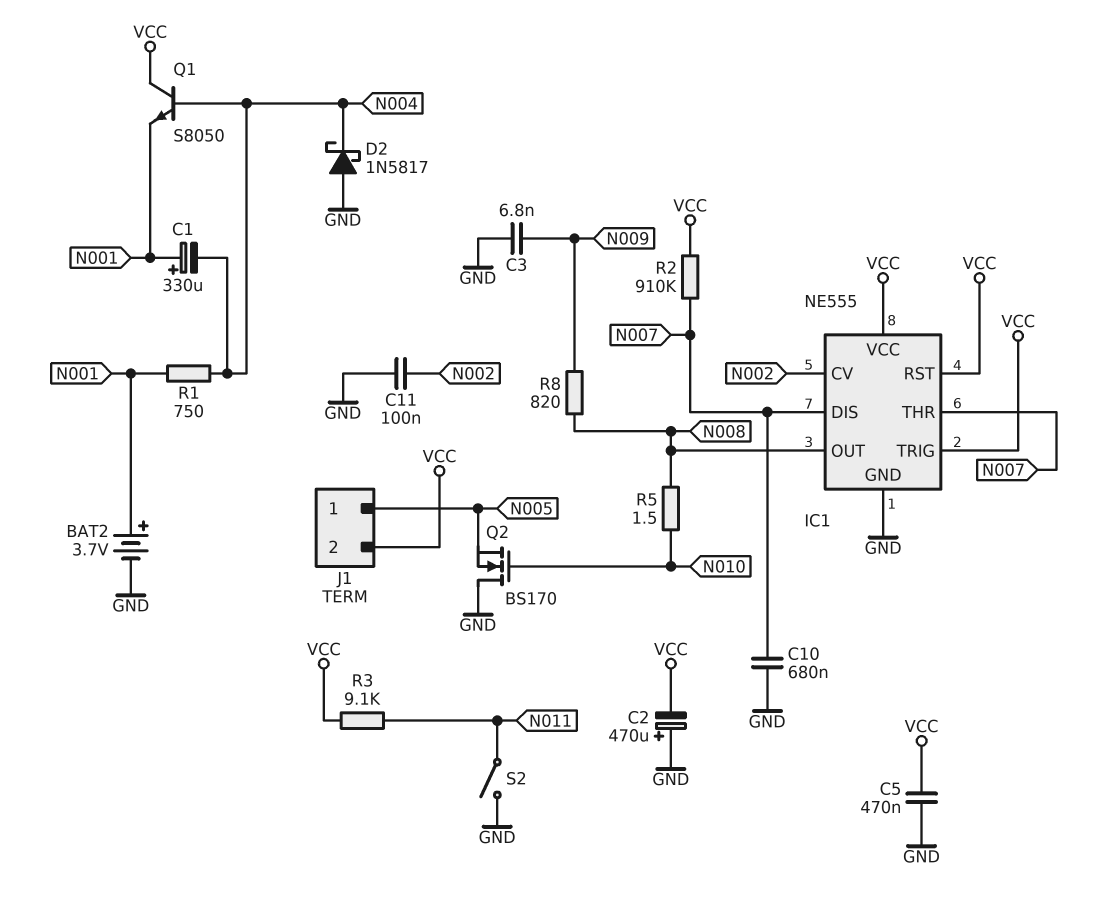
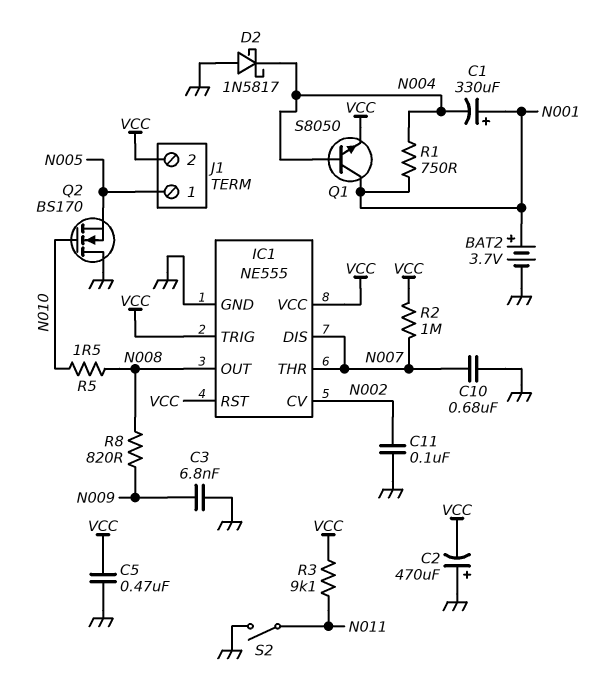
Q1: NPN S8050 (B N004, C VCC, E N001) -> NPN S8050 (B N004, C N001, E VCC)
R2: 910k (N007, VCC) -> 1M (N007, VCC)

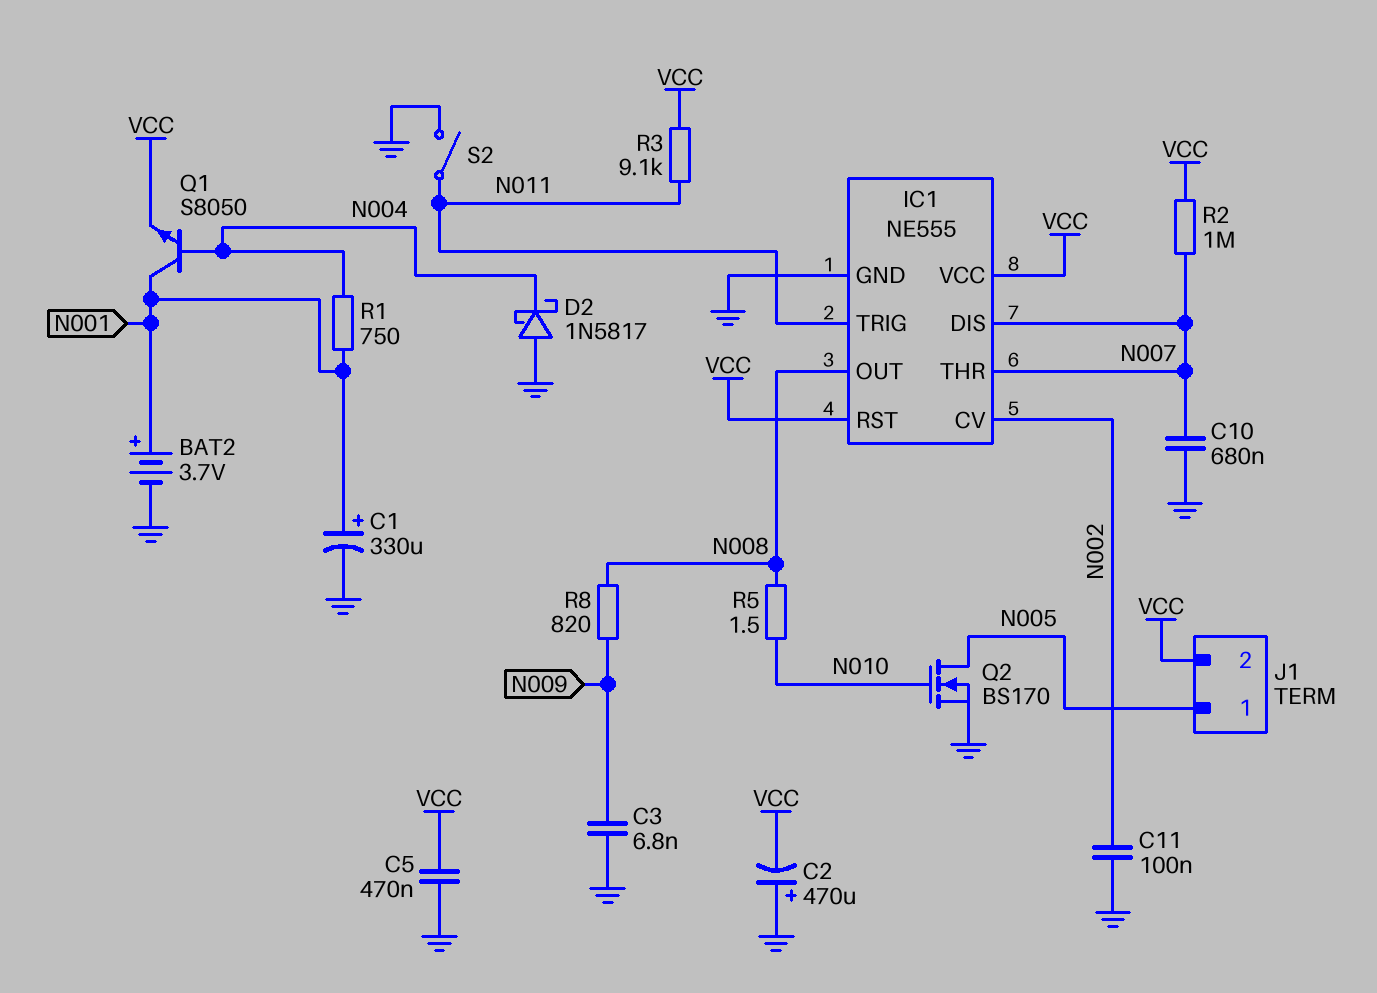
C1: 330uF (plus N001, minus N004) -> 330uF (plus N001, minus GND)
IC1 pin TRIG: VCC -> N011
Q2: NMOS BS170 (G N010, D GND, S N005) -> NMOS BS170 (G N010, D N005, S GND)

